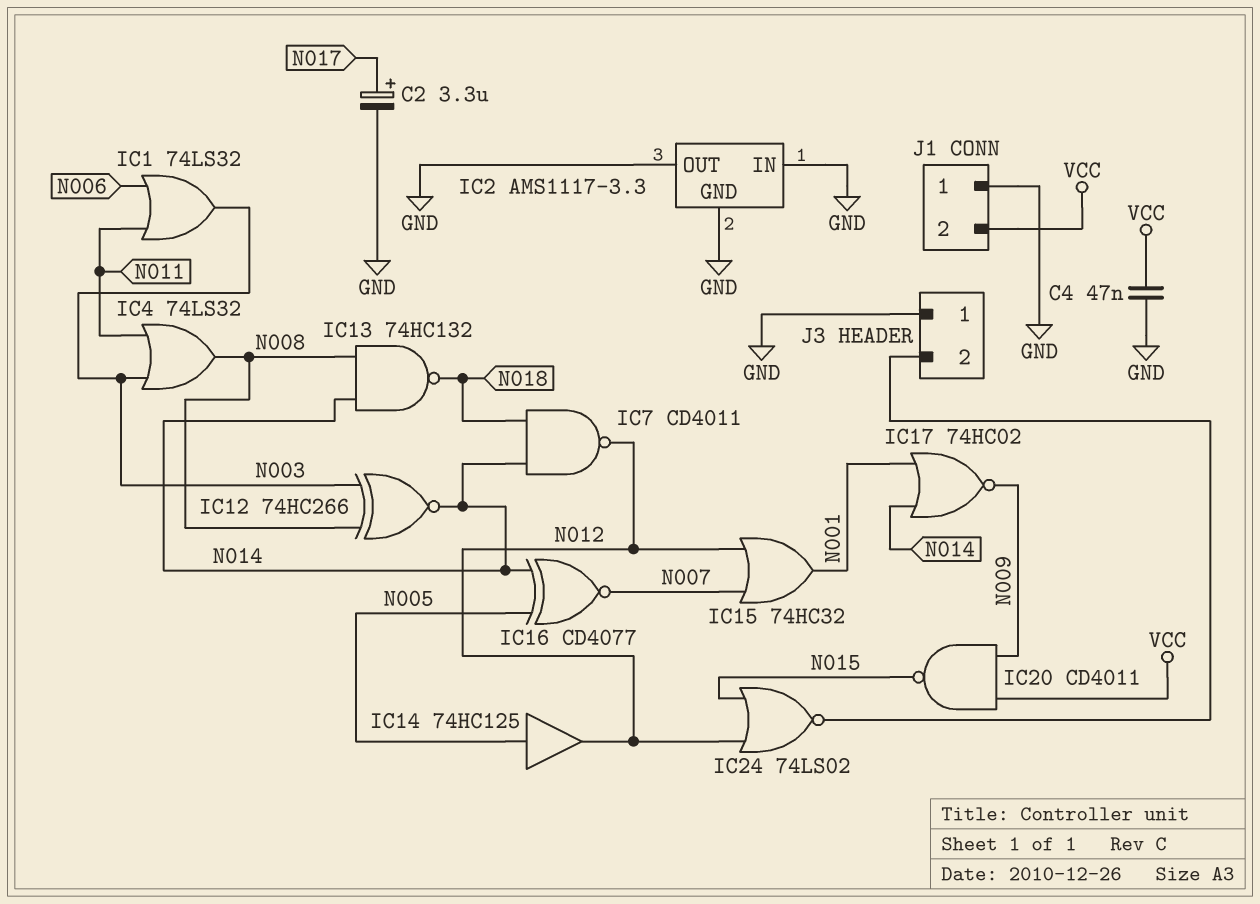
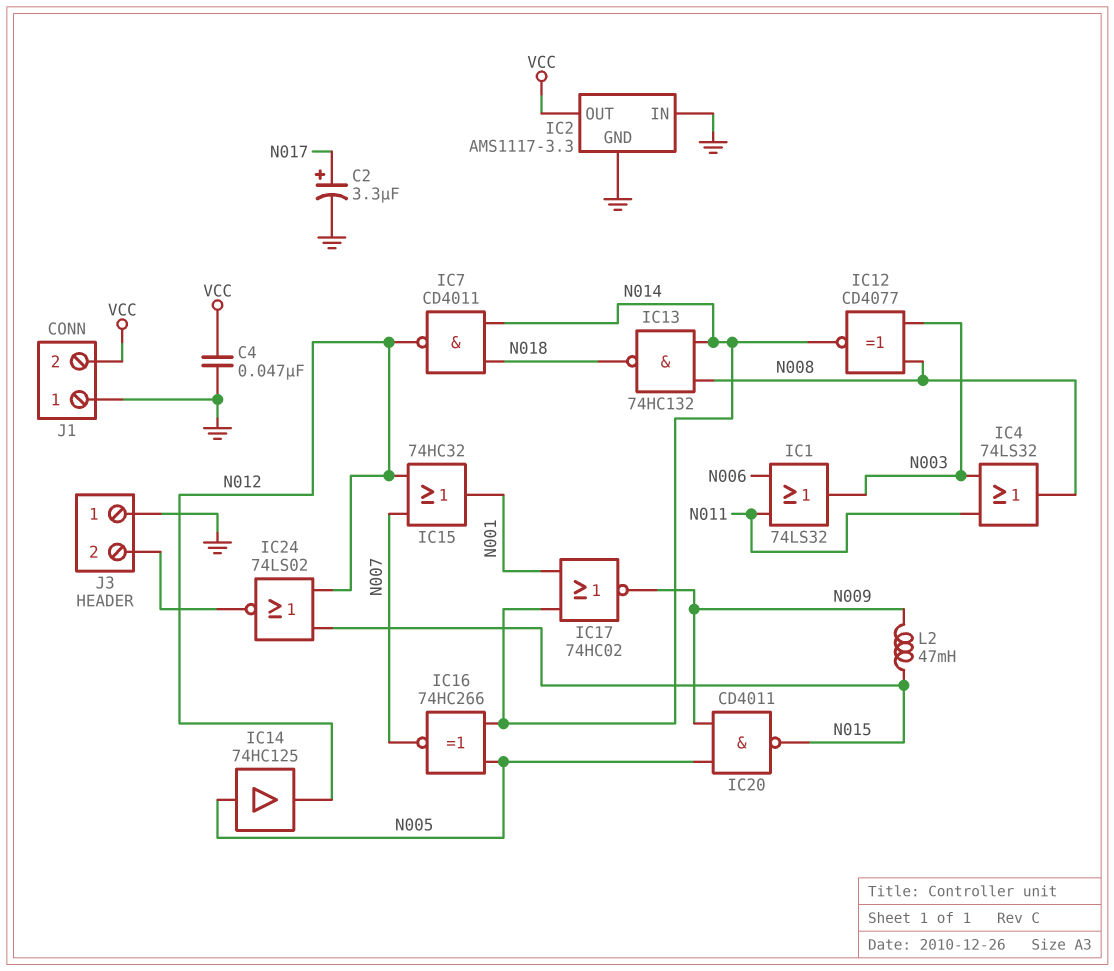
IC2 pin OUT: GND -> VCC
IC12: XNOR 74HC266 (in N003, in N008, out N014) -> XNOR CD4077 (in N003, in N008, out N014)
IC16: XNOR CD4077 (in N005, in N014, out N007) -> XNOR 74HC266 (in N005, in N014, out N007)
IC20: NAND CD4011 (in N009, in VCC, out N015) -> NAND CD4011 (in N005, in N009, out N015)
L2: none -> 47mH (N009, N015)

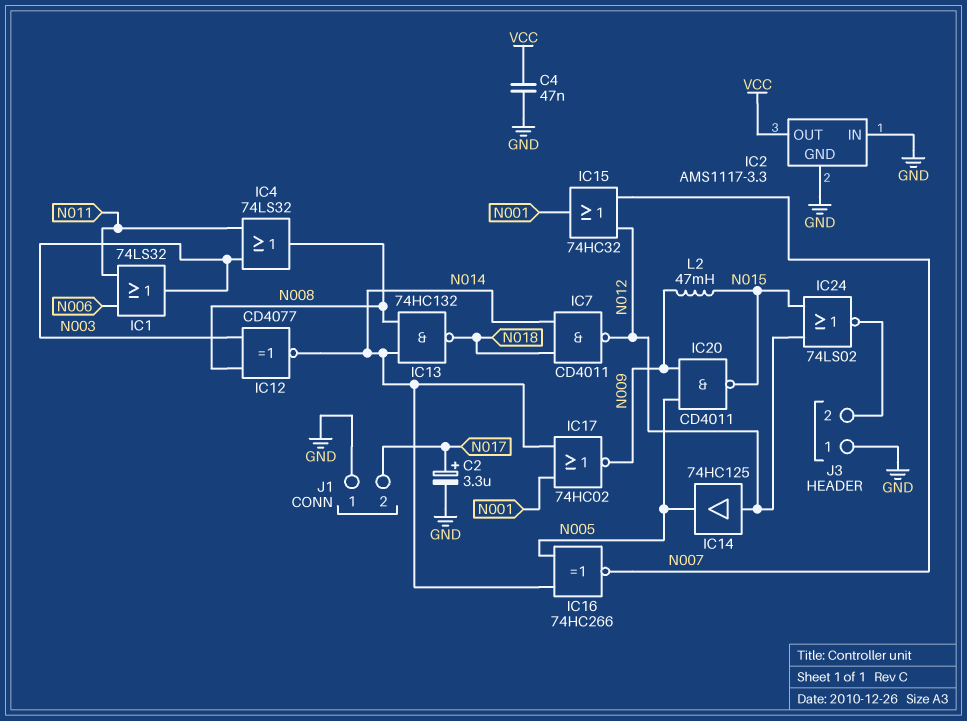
IC14: buffer 74HC125 (in N005, out N012) -> buffer 74HC125 (in N012, out N005)
J1 pin 2: VCC -> N017

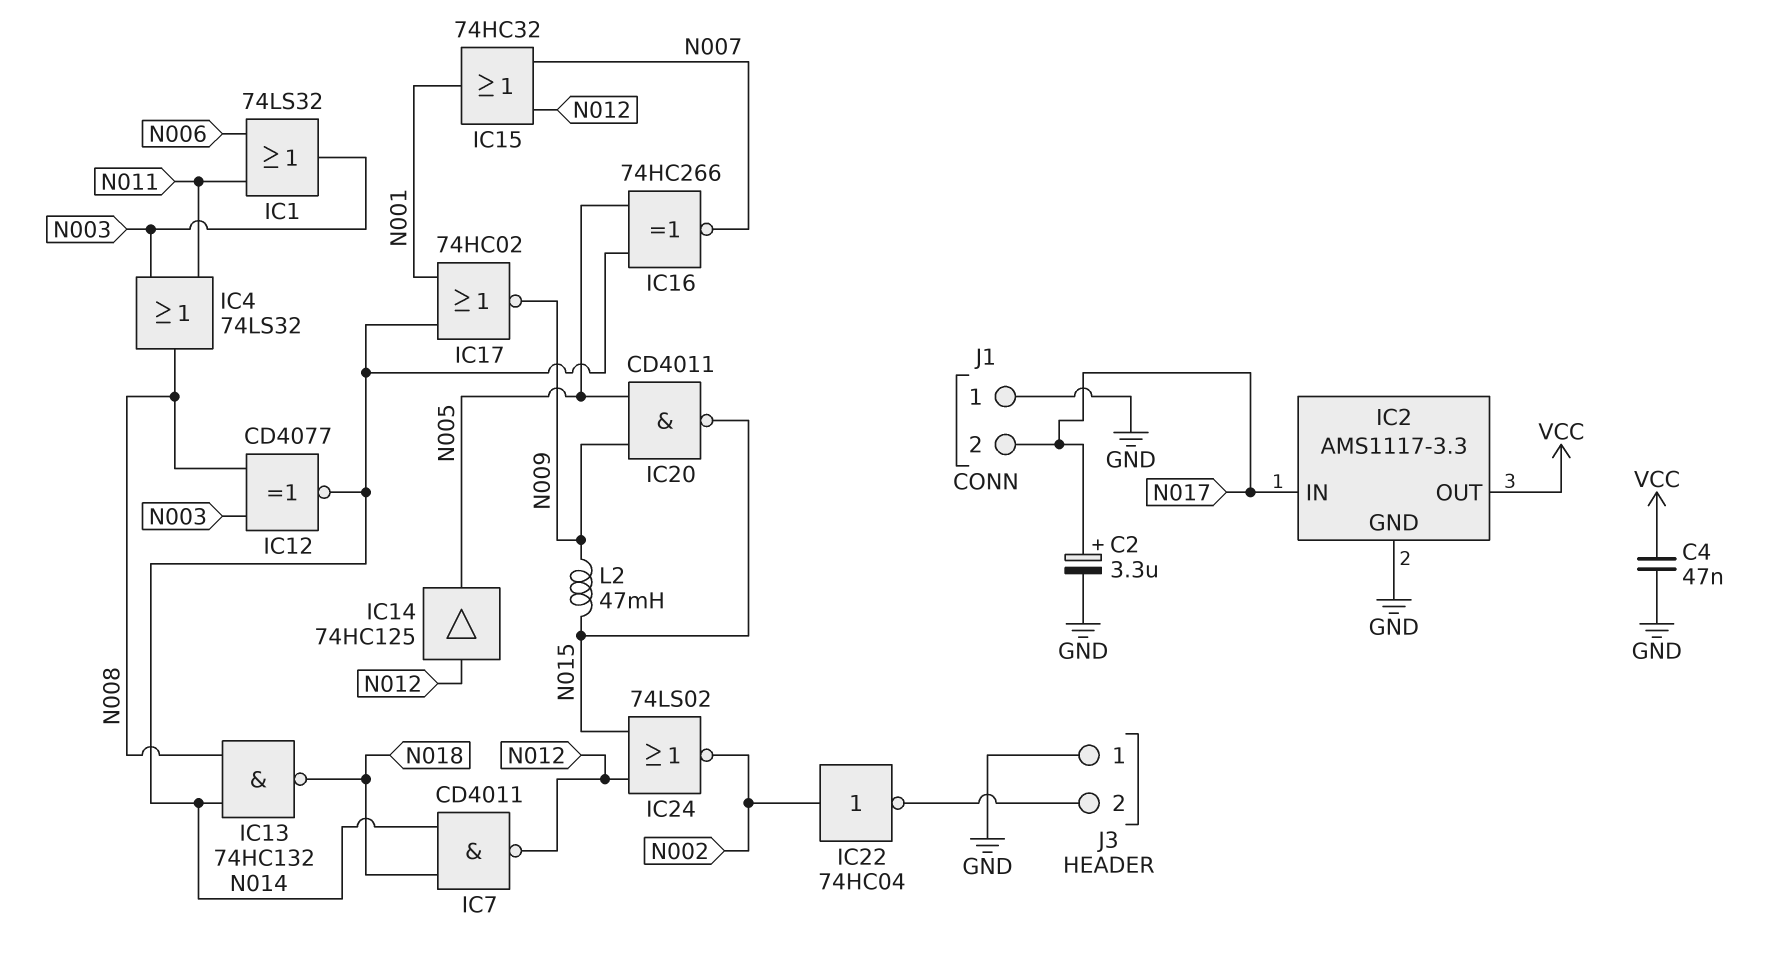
IC2 pin IN: GND -> N017
IC22: none -> NOT 74HC04 (in N002, out J3/2)
IC24: NOR 74LS02 (in N012, in N015, out J3/2) -> NOR 74LS02 (in N012, in N015, out N002)

